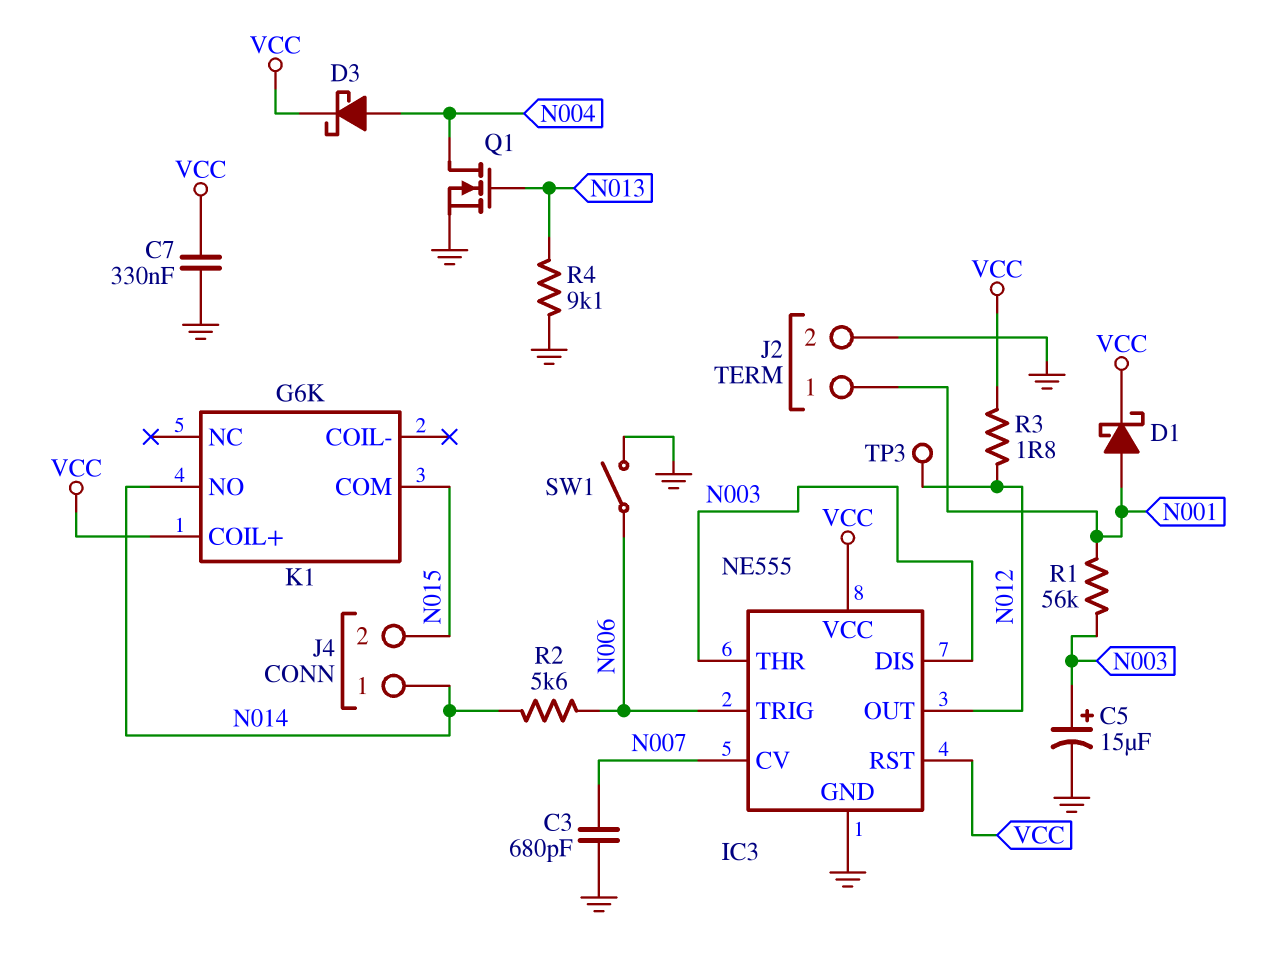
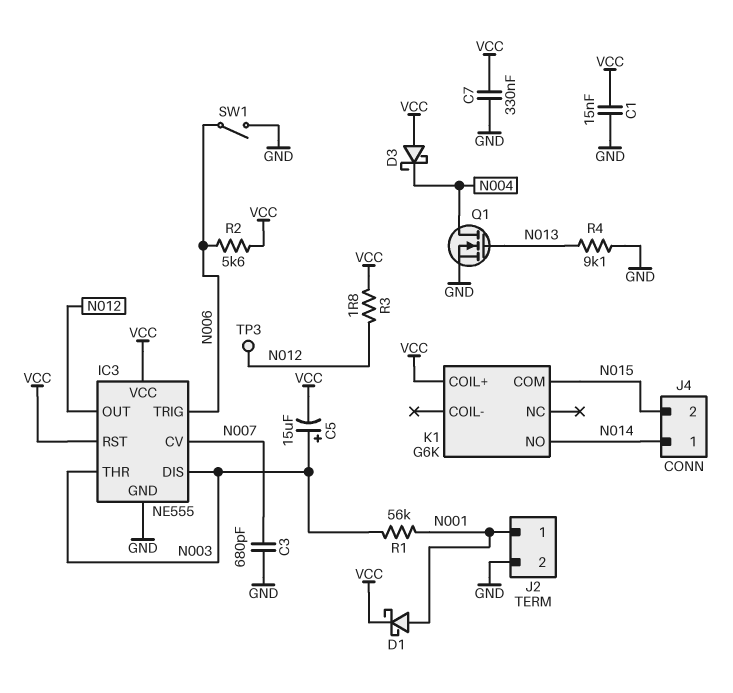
C1: none -> 15nF (GND, VCC)
C5: 15uF (plus N003, minus GND) -> 15uF (plus N003, minus VCC)
D3: schottky (A N004, K VCC) -> schottky (A VCC, K N004)
R2: 5.6k (N006, N014) -> 5.6k (N006, VCC)

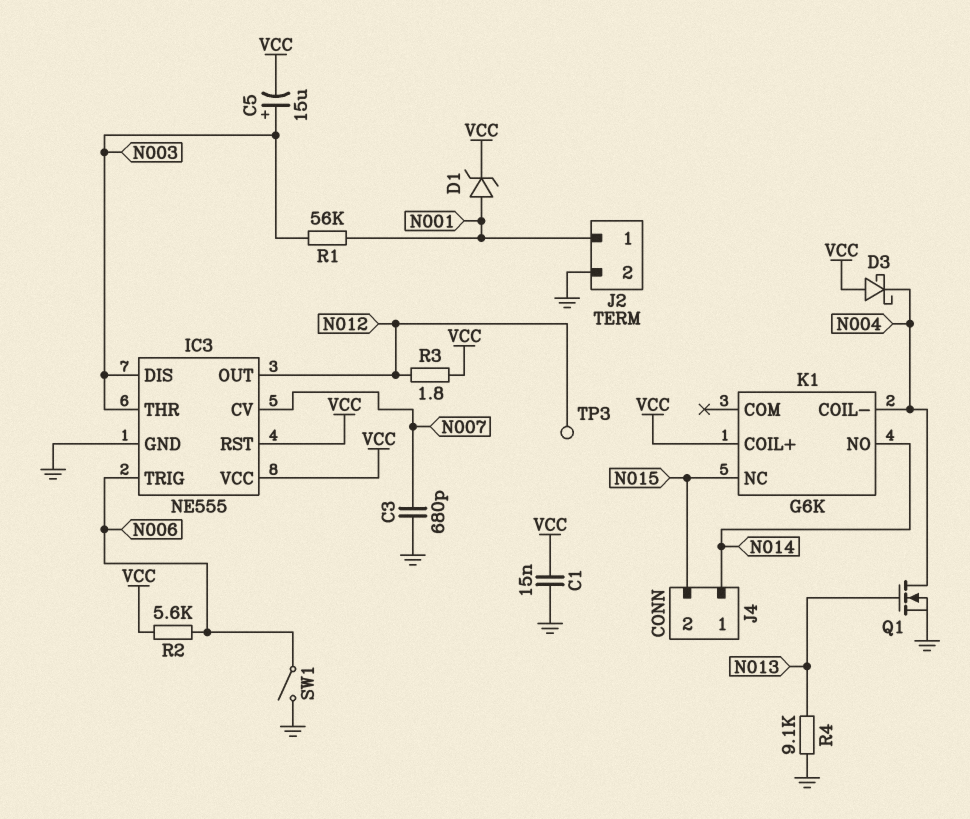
C7: 330nF (GND, VCC) -> none
D1: schottky (A N001, K VCC) -> zener (A N001, K VCC)
K1 pin COIL-: none -> N004
K1 pin COM: N015 -> none
K1 pin NC: none -> N015

